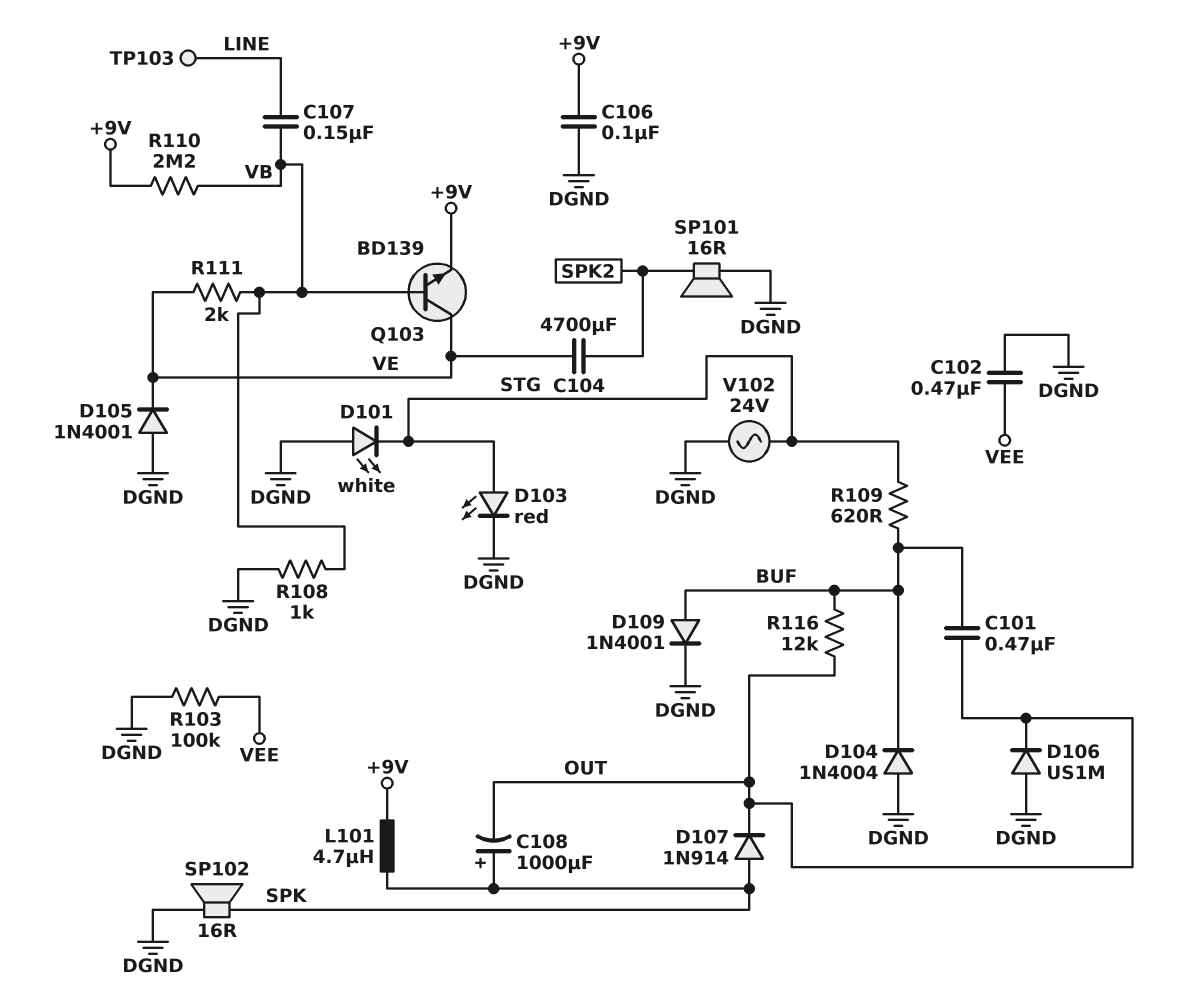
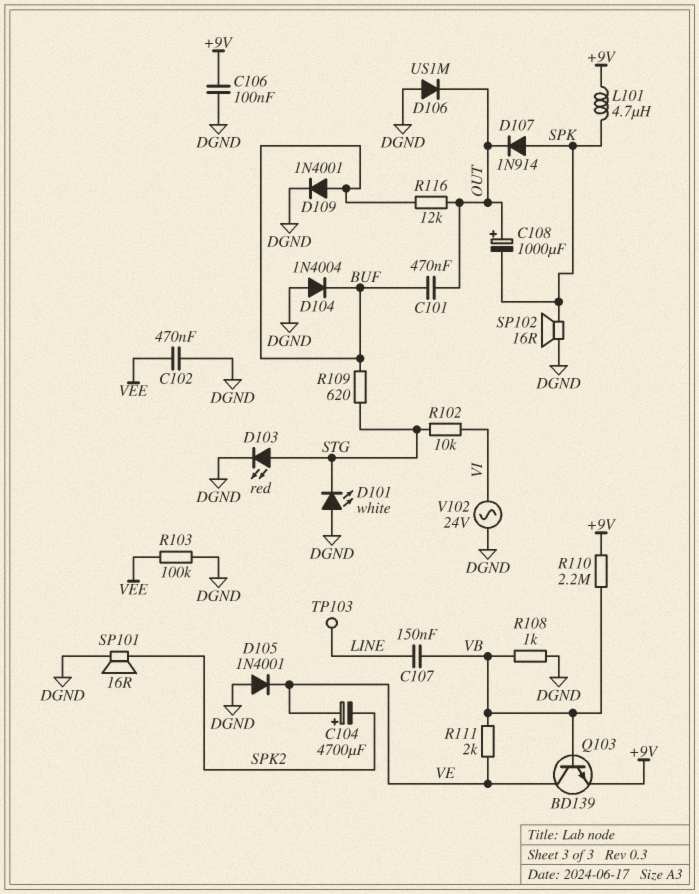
C104: 4700uF (SPK2, VE) -> 4700uF (plus VE, minus SPK2)
C108: 1000uF (plus SPK, minus OUT) -> 1000uF (plus OUT, minus SPK)
R102: none -> 10k (STG, VI)
V102: AC 24V (DGND, STG) -> AC 24V (DGND, VI)

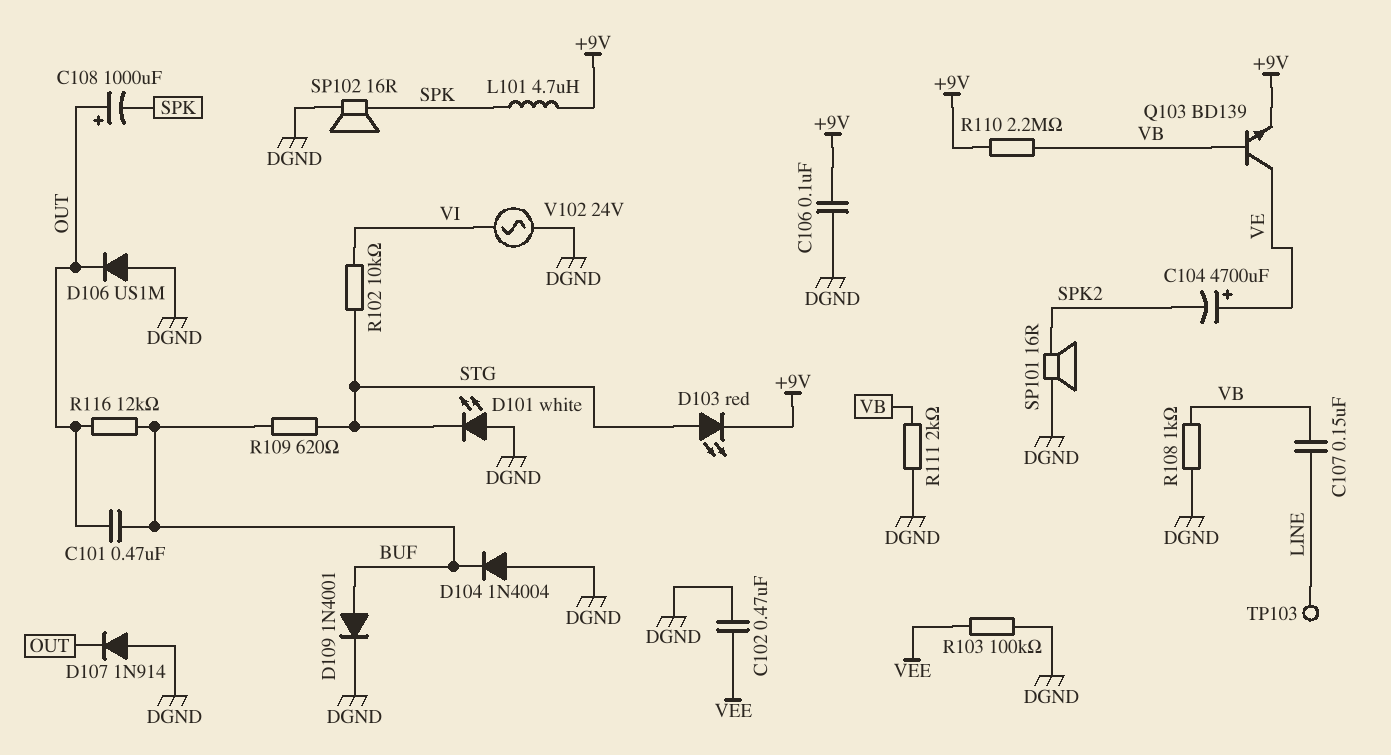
D103: LED red (A STG, K DGND) -> LED red (A STG, K +9V)
D105: diode 1N4001 (A DGND, K VE) -> none
D107: diode 1N914 (A SPK, K OUT) -> diode 1N914 (A DGND, K OUT)
R111: 2k (VB, VE) -> 2k (DGND, VB)

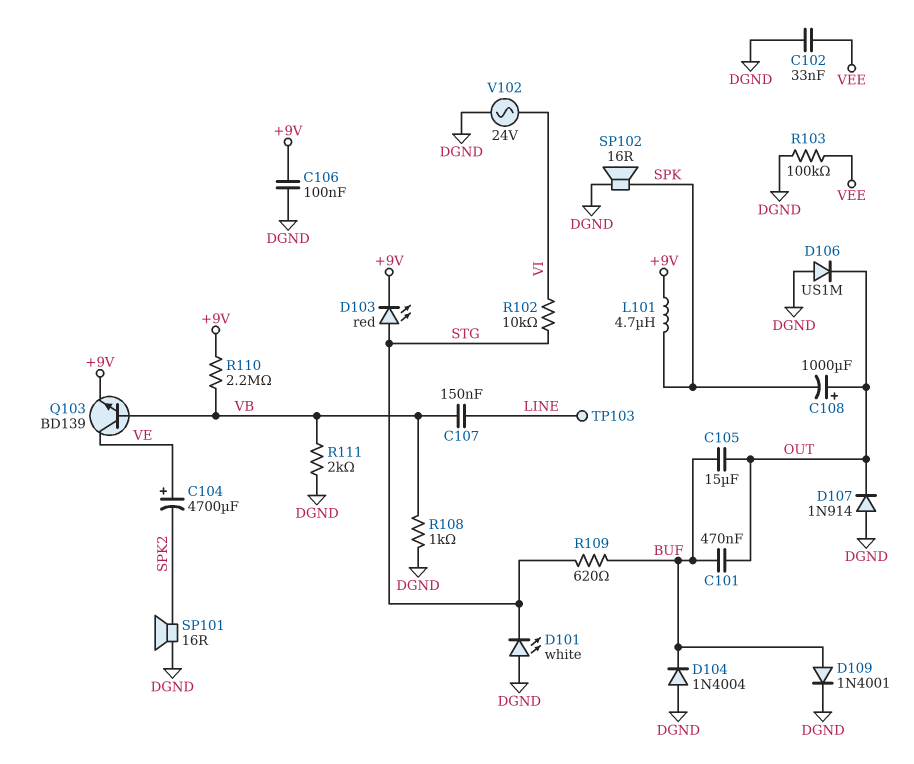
C102: 470nF (DGND, VEE) -> 33nF (DGND, VEE)
C105: none -> 15uF (BUF, OUT)
R116: 12k (BUF, OUT) -> none

